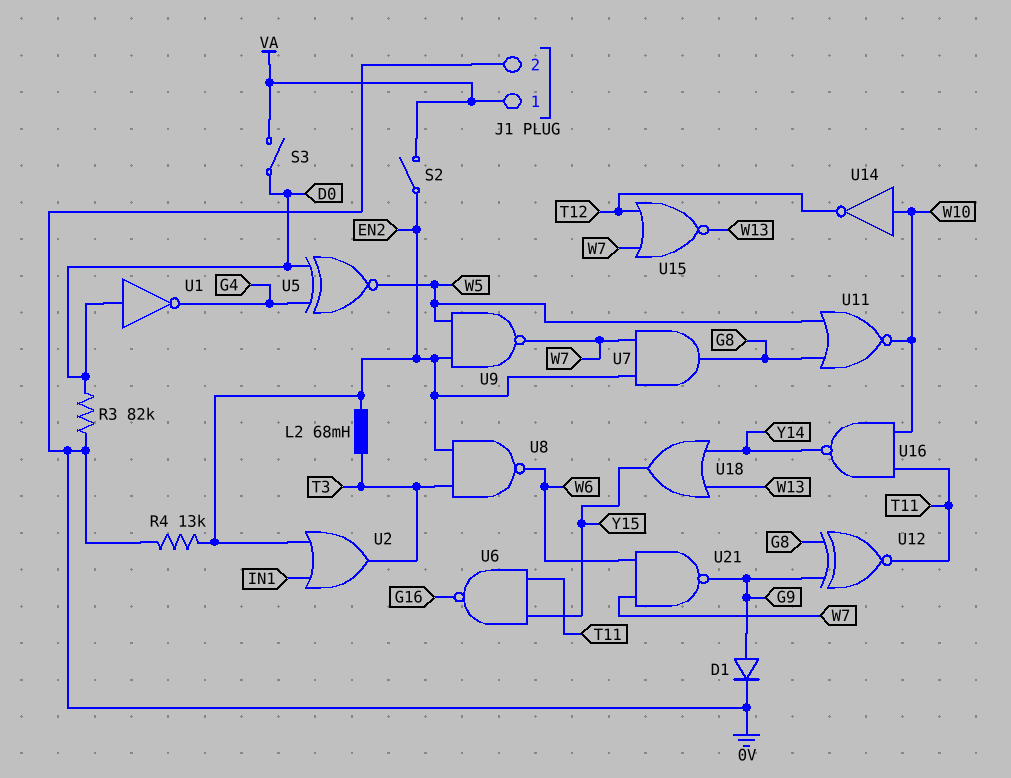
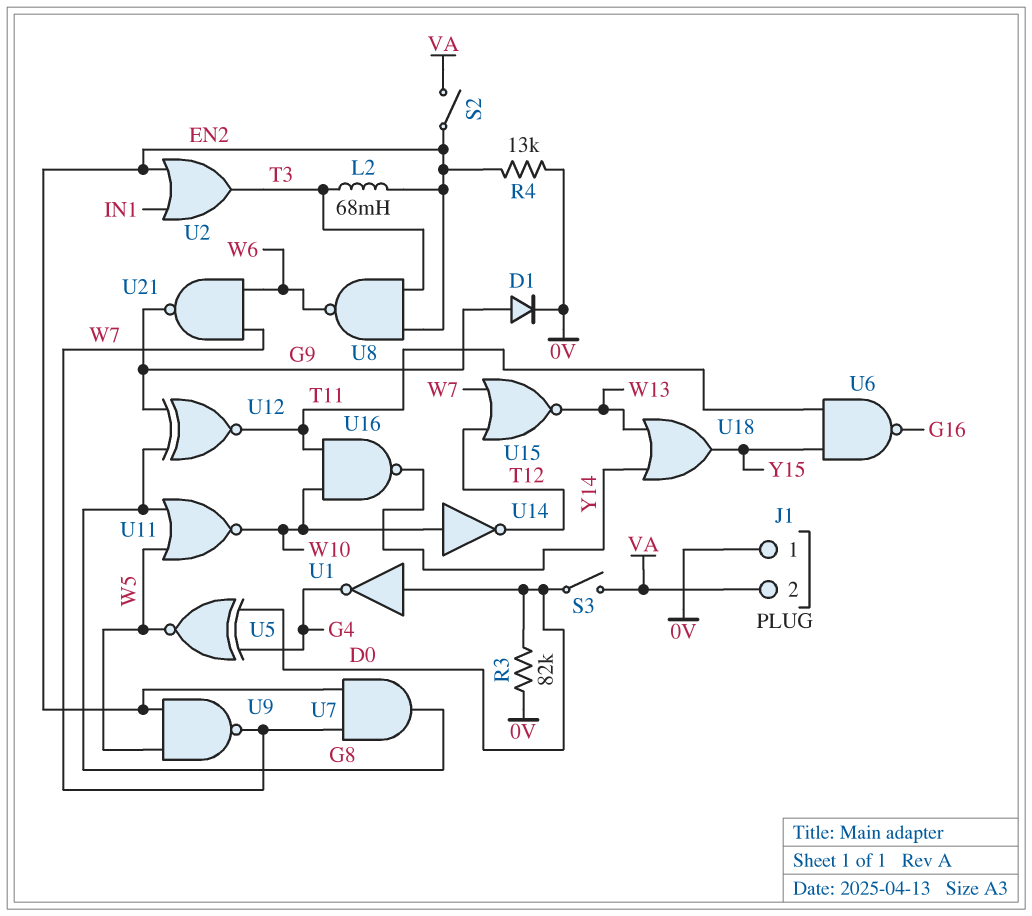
J1 pin 1: VA -> 0V
J1 pin 2: 0V -> VA

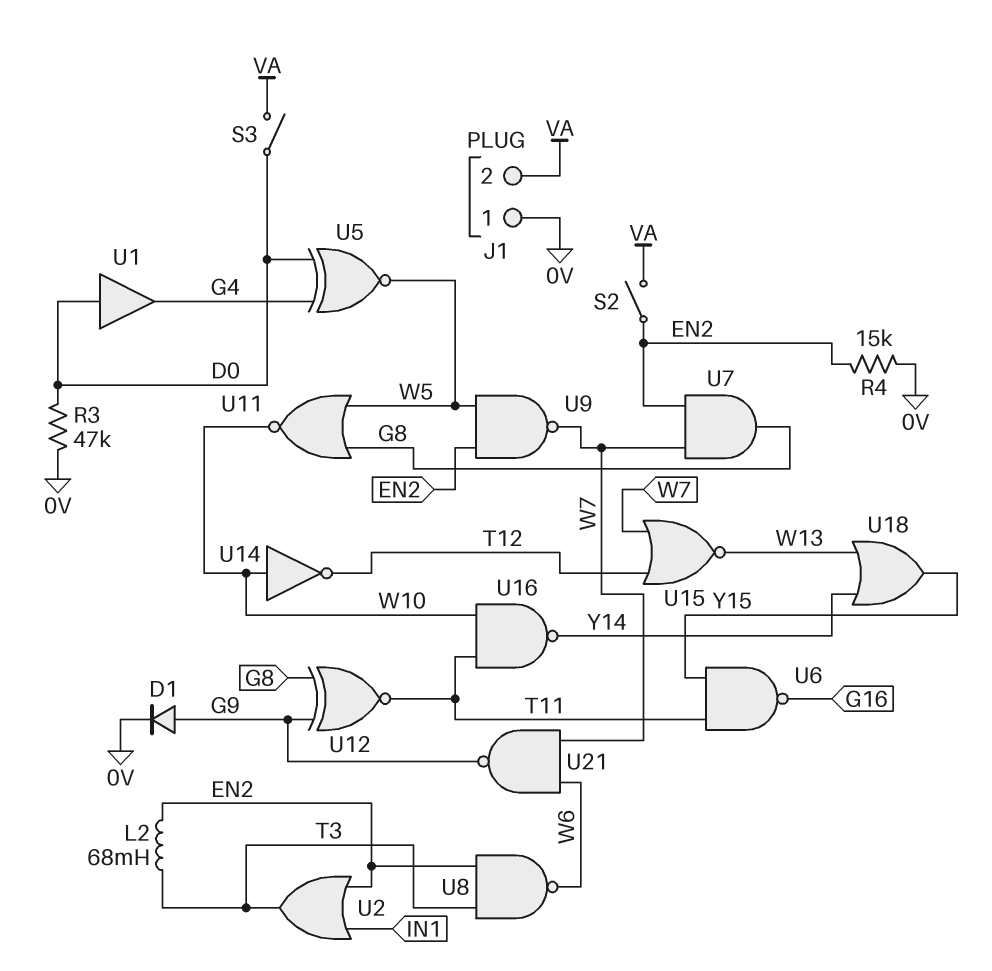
R3: 82k (0V, D0) -> 47k (0V, D0)
R4: 13k (0V, EN2) -> 15k (0V, EN2)
U1: NOT (in D0, out G4) -> buffer (in D0, out G4)

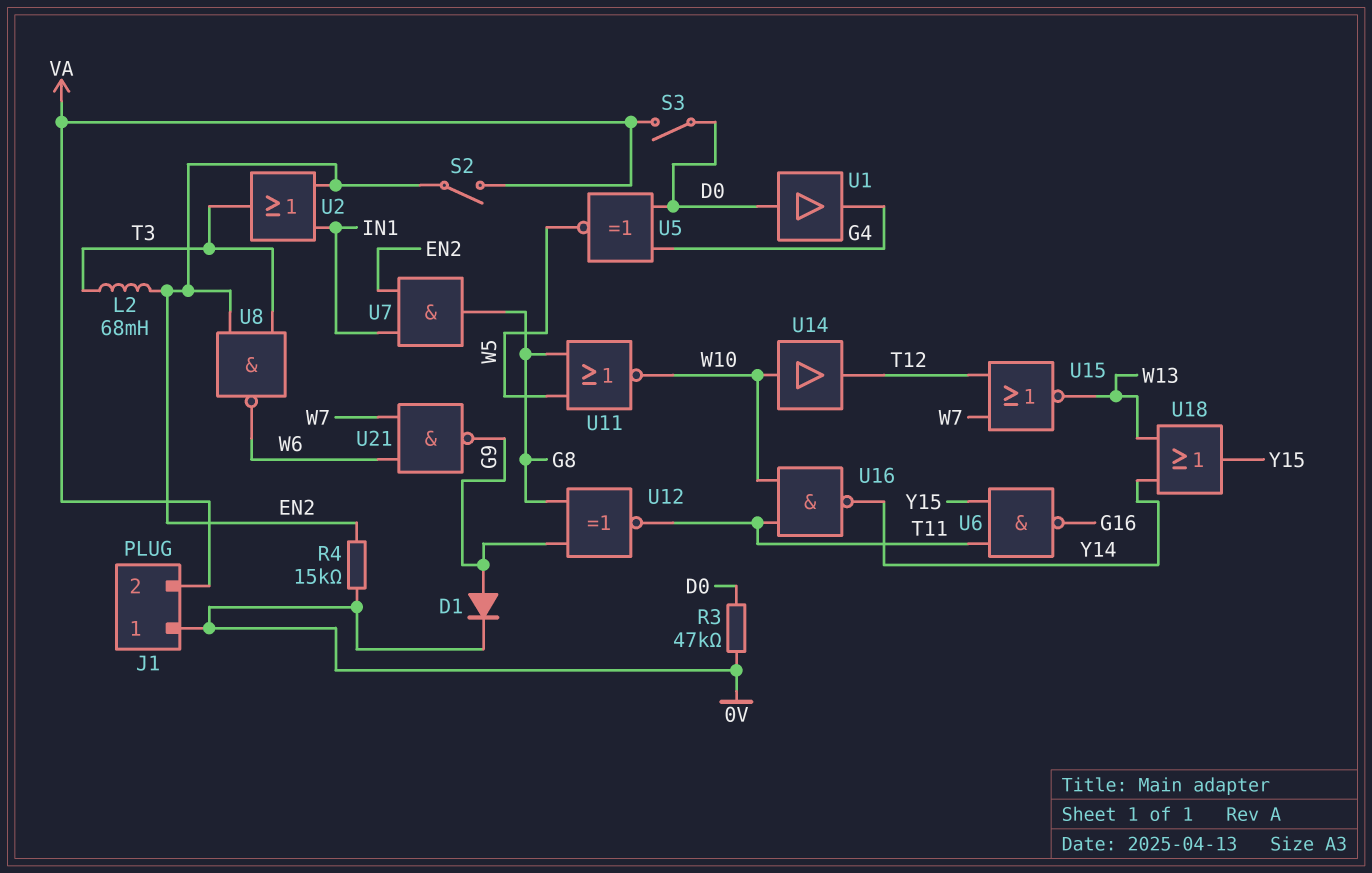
U7: AND (in EN2, in W7, out G8) -> AND (in EN2, in IN1, out G8)
U9: NAND (in EN2, in W5, out W7) -> none
U14: NOT (in W10, out T12) -> buffer (in W10, out T12)

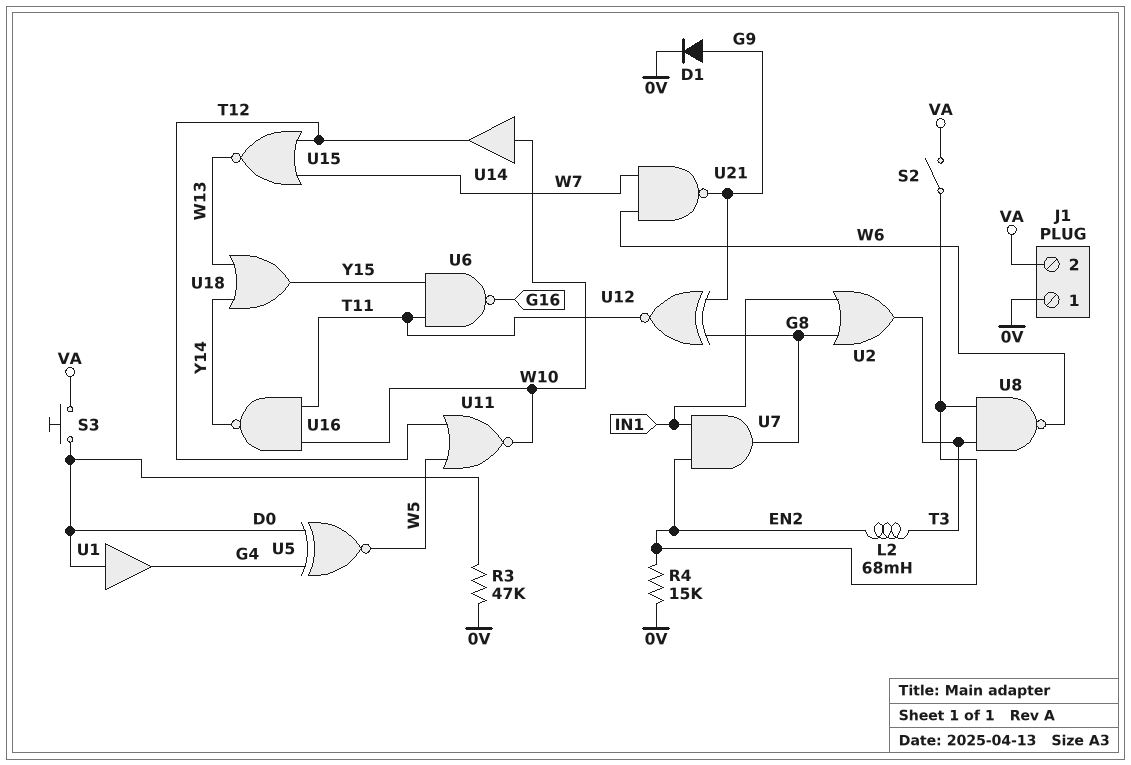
S3: switch (D0, VA) -> button (D0, VA)
U2: OR (in EN2, in IN1, out T3) -> OR (in G8, in IN1, out T3)
U11: NOR (in G8, in W5, out W10) -> NOR (in T12, in W5, out W10)

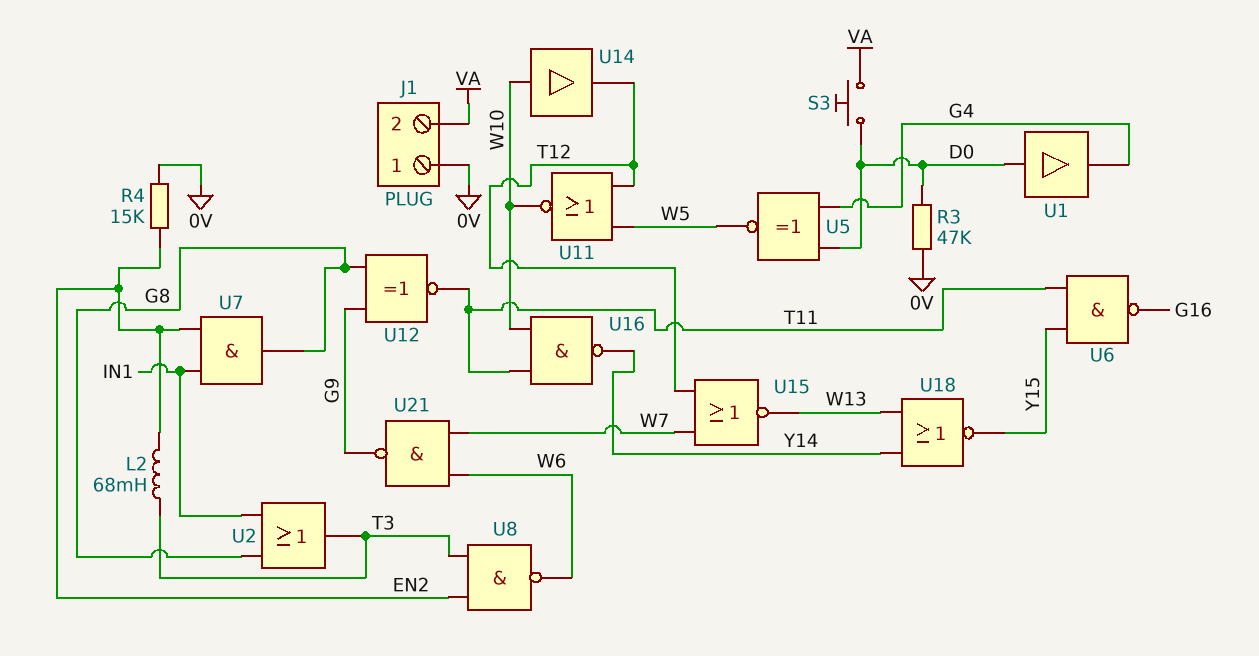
D1: diode (A G9, K 0V) -> none
S2: switch (EN2, VA) -> none
U18: OR (in W13, in Y14, out Y15) -> NOR (in W13, in Y14, out Y15)

